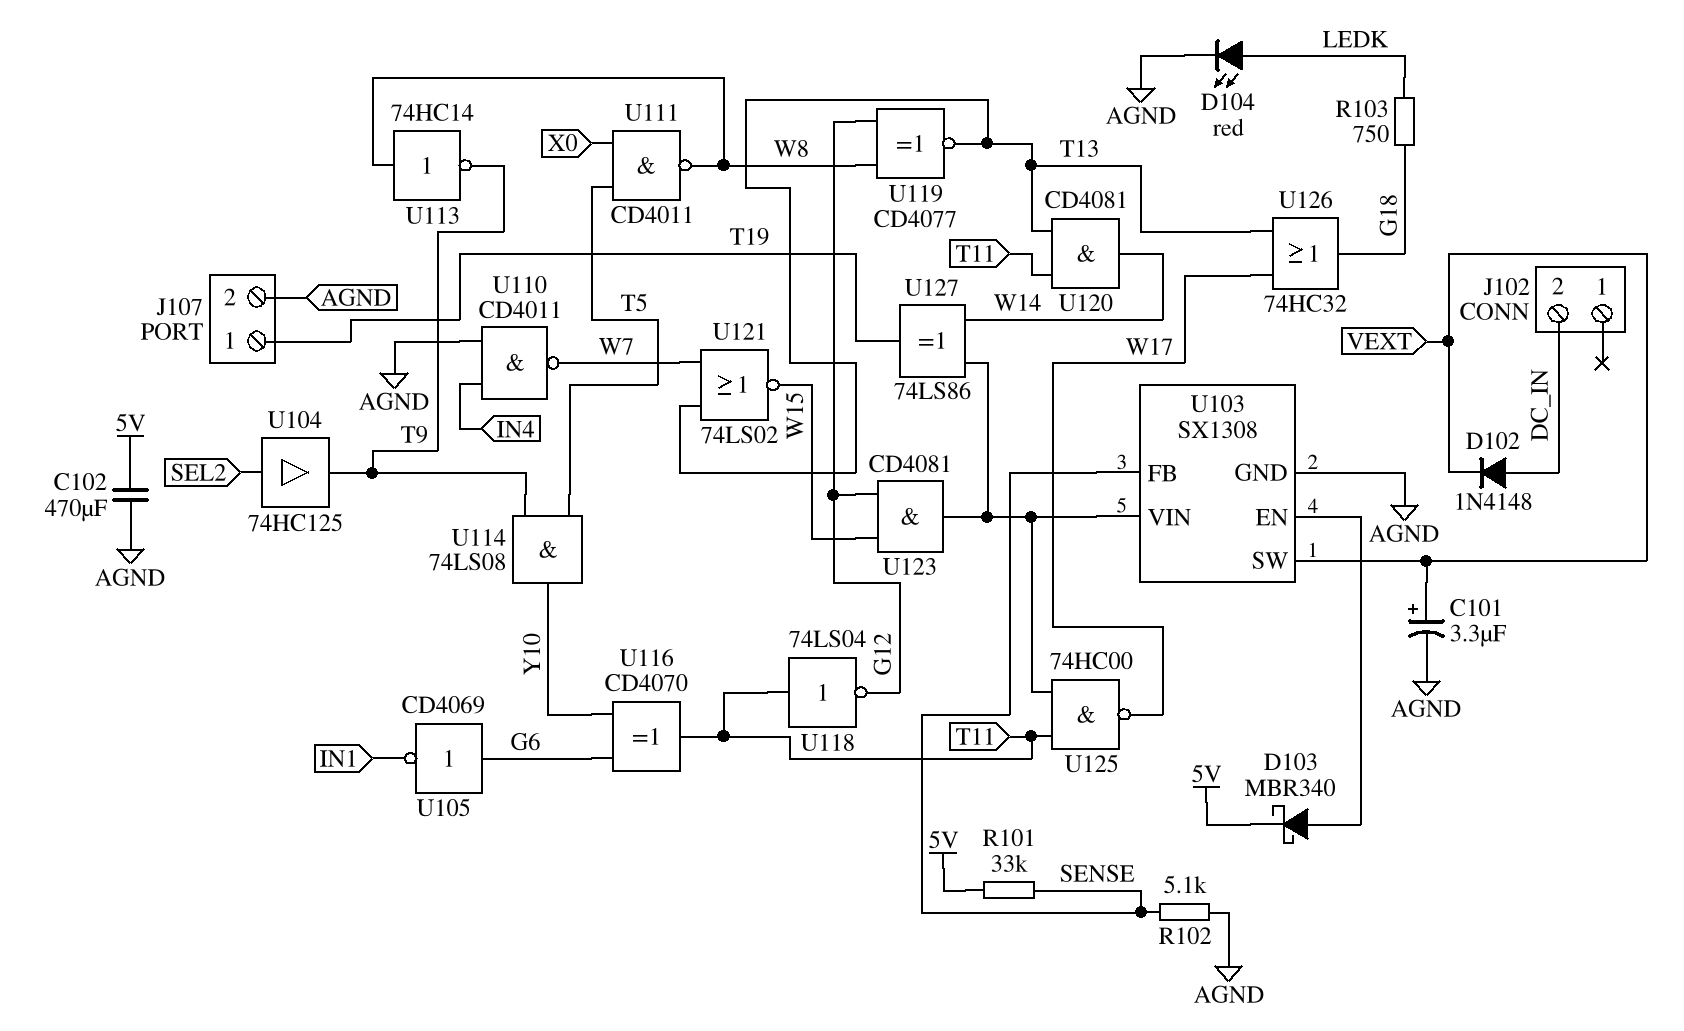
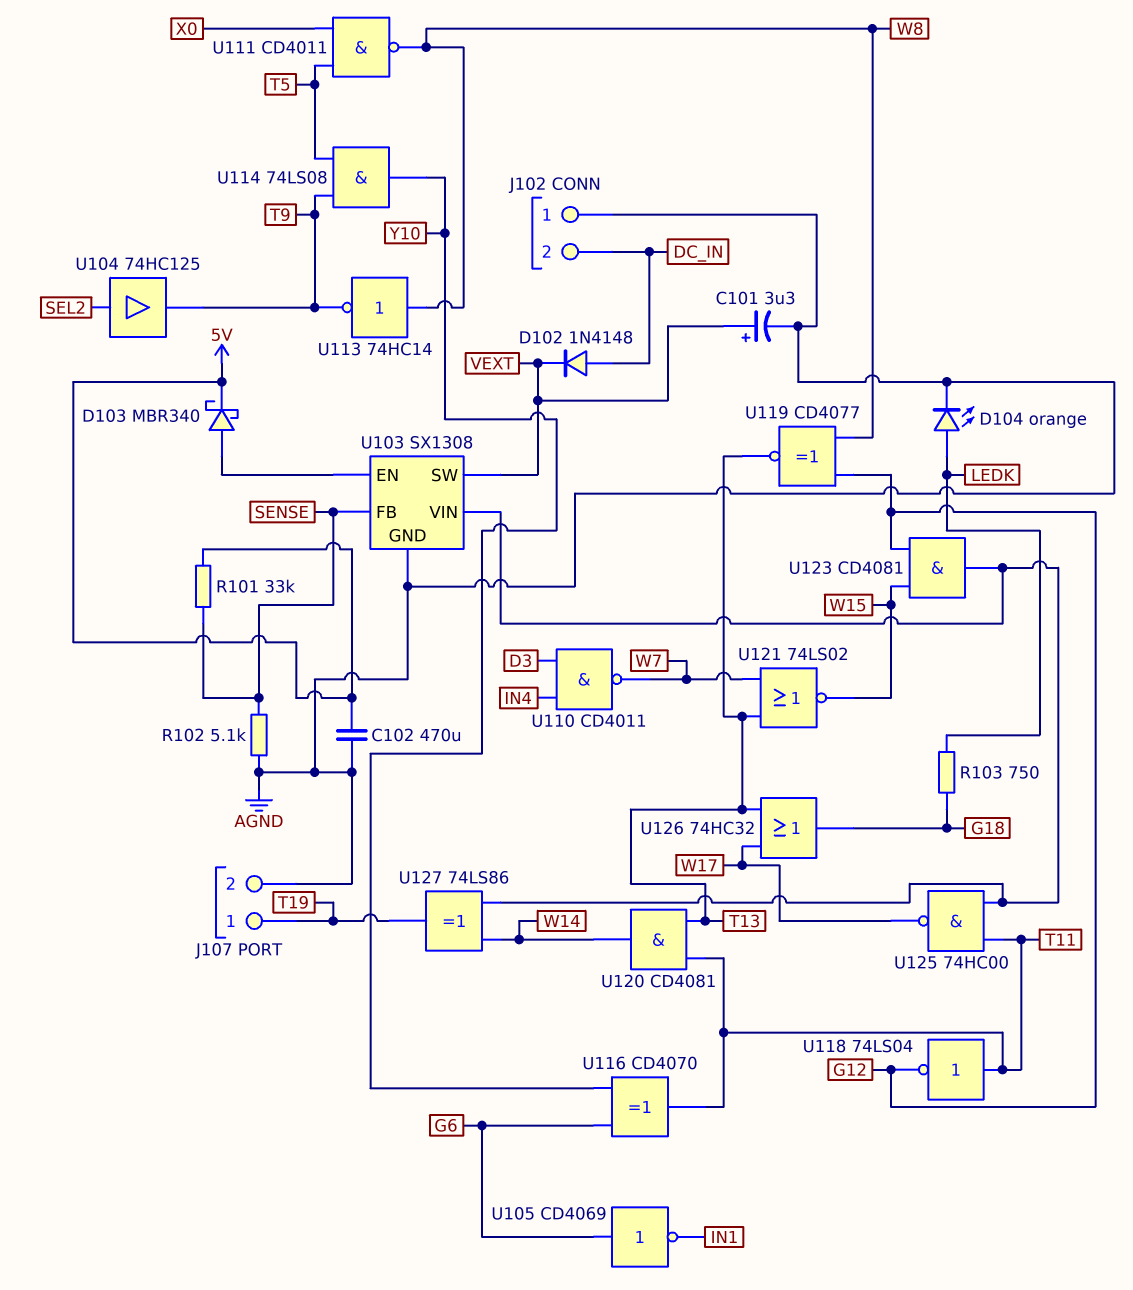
D104: LED red (A LEDK, K AGND) -> LED orange (A LEDK, K AGND)
J102 pin 1: none -> AGND
U110: NAND CD4011 (in AGND, in IN4, out W7) -> NAND CD4011 (in D3, in IN4, out W7)

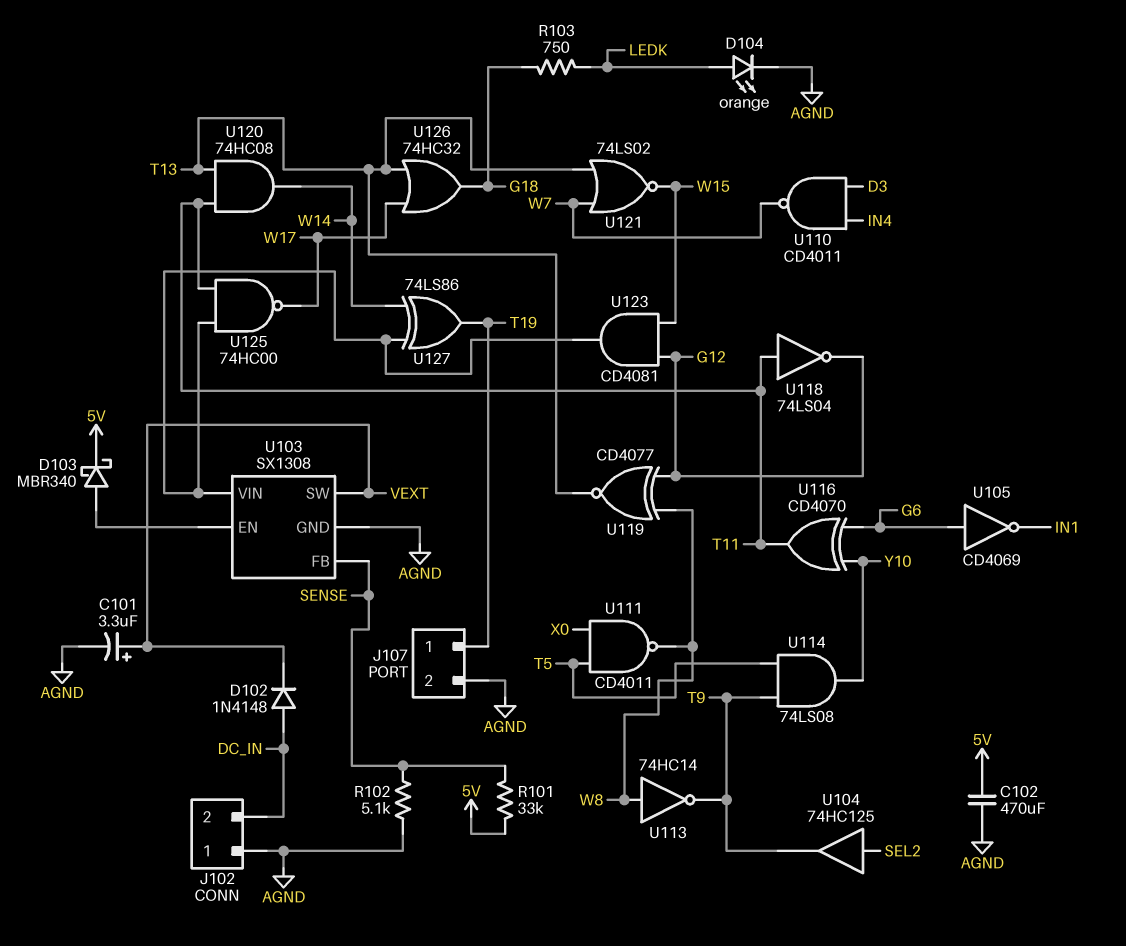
U120: AND CD4081 (in T11, in T13, out W14) -> AND 74HC08 (in T11, in T13, out W14)

